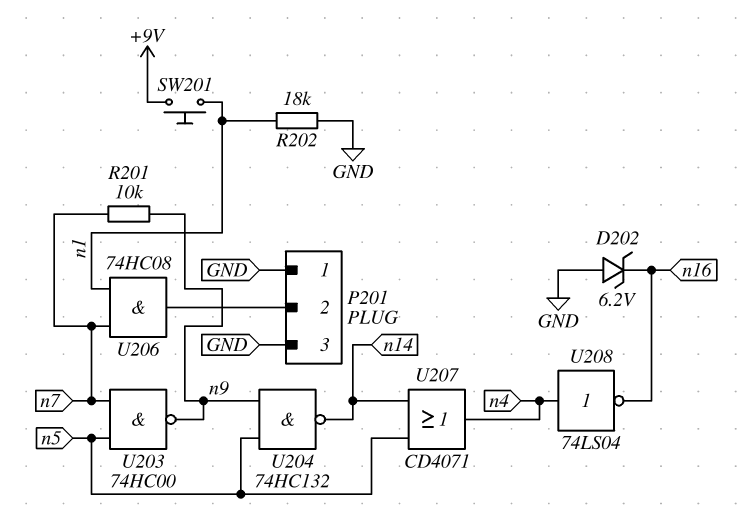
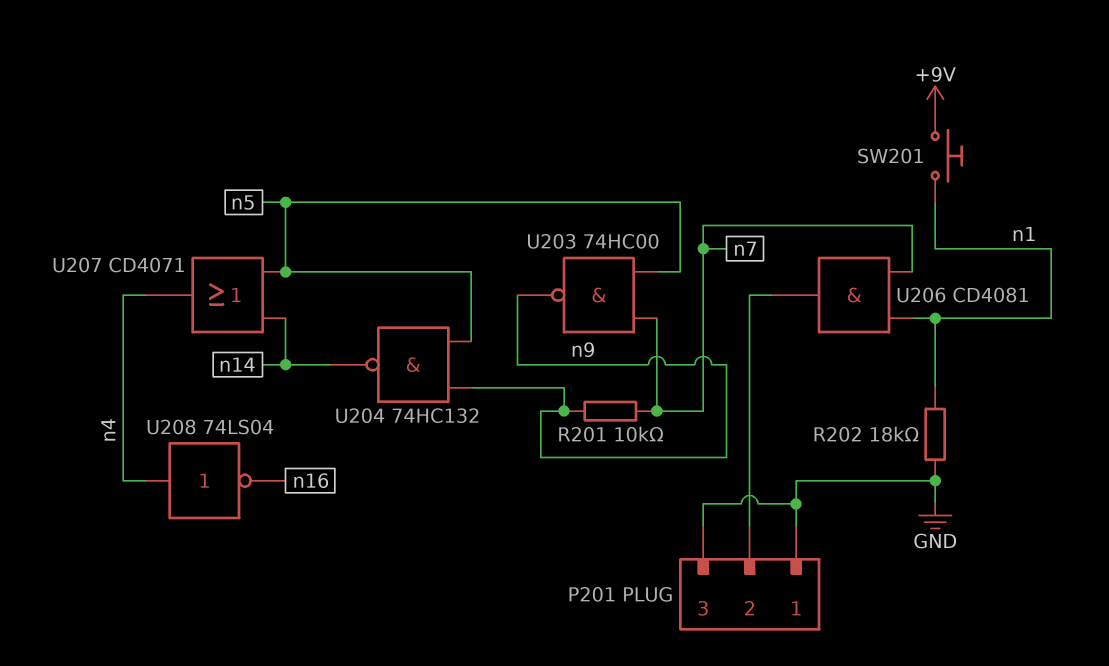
D202: zener 6.2V (A GND, K n16) -> none
U206: AND 74HC08 (in n1, in n7, out P201/2) -> AND CD4081 (in n1, in n7, out P201/2)

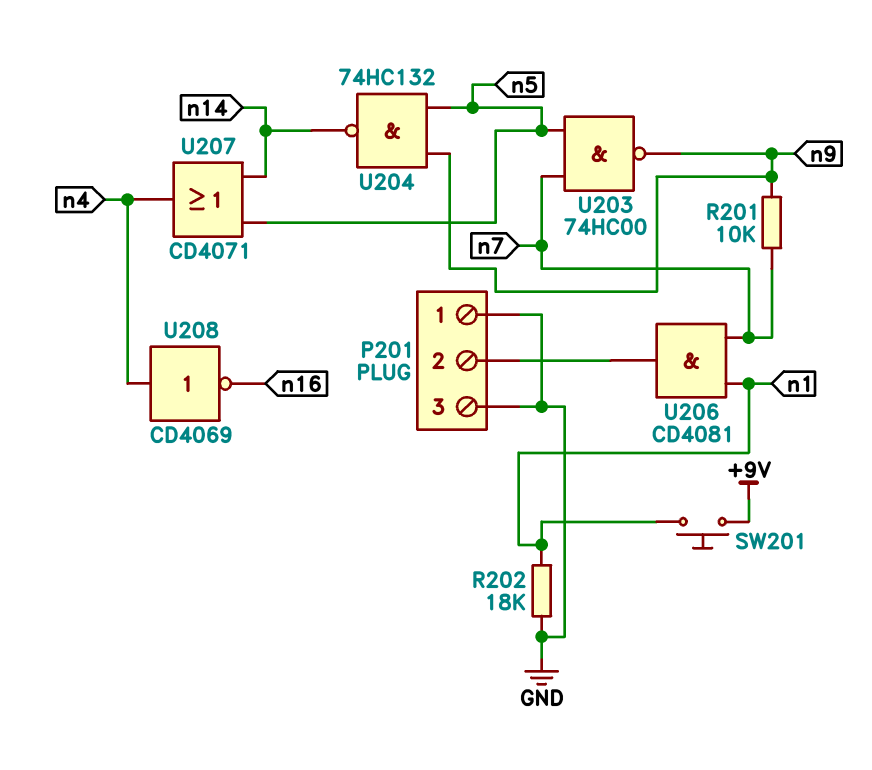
U208: NOT 74LS04 (in n4, out n16) -> NOT CD4069 (in n4, out n16)

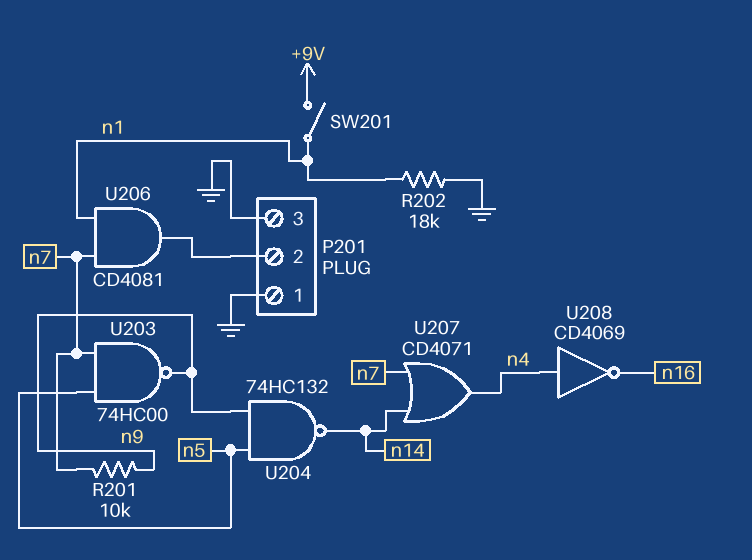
SW201: button (+9V, n1) -> switch (+9V, n1)
U207: OR CD4071 (in n5, in n14, out n4) -> OR CD4071 (in n7, in n14, out n4)

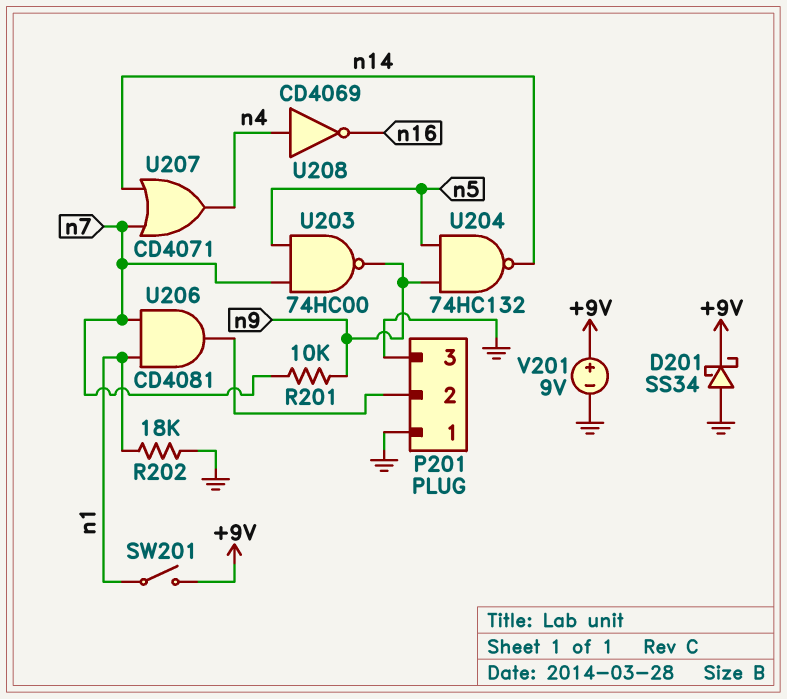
D201: none -> schottky SS34 (A GND, K +9V)
V201: none -> 9V (plus +9V, minus GND)

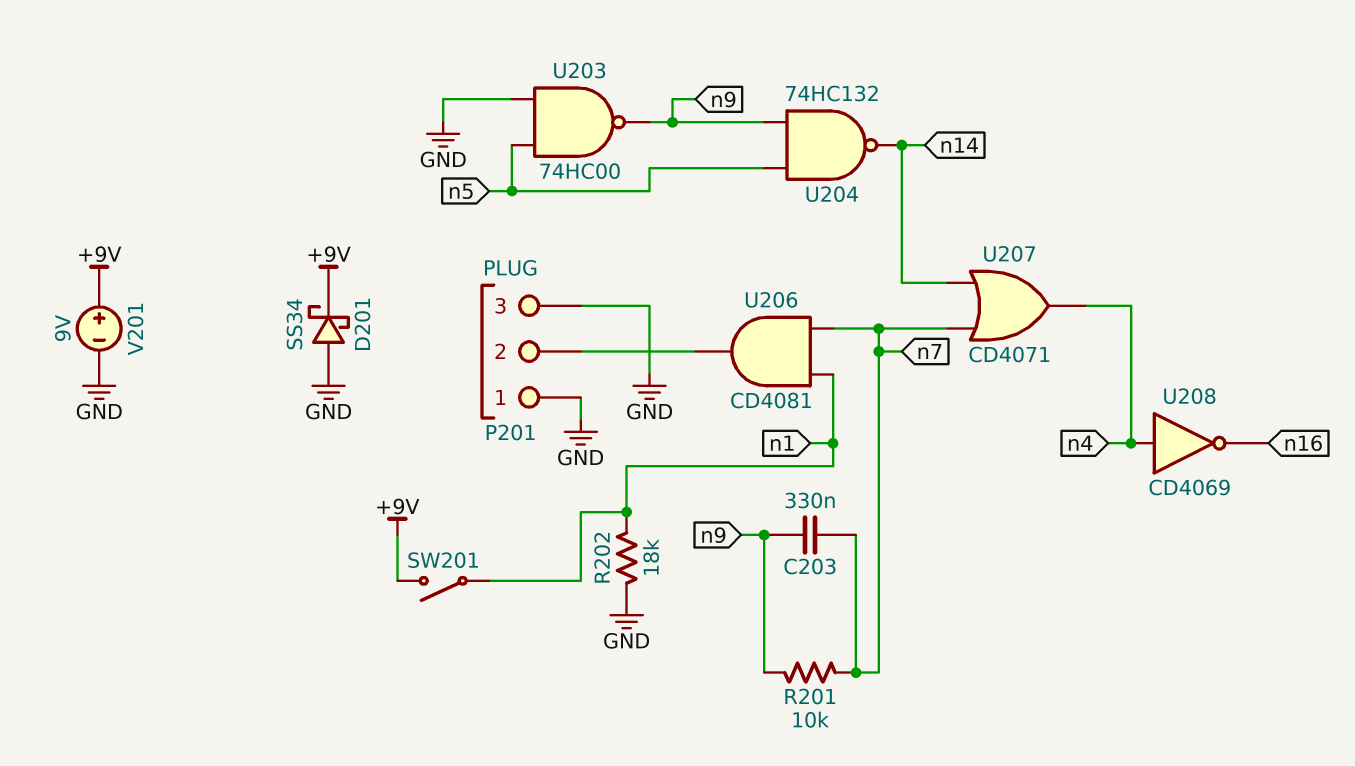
C203: none -> 330nF (n7, n9)
U203: NAND 74HC00 (in n5, in n7, out n9) -> NAND 74HC00 (in GND, in n5, out n9)

